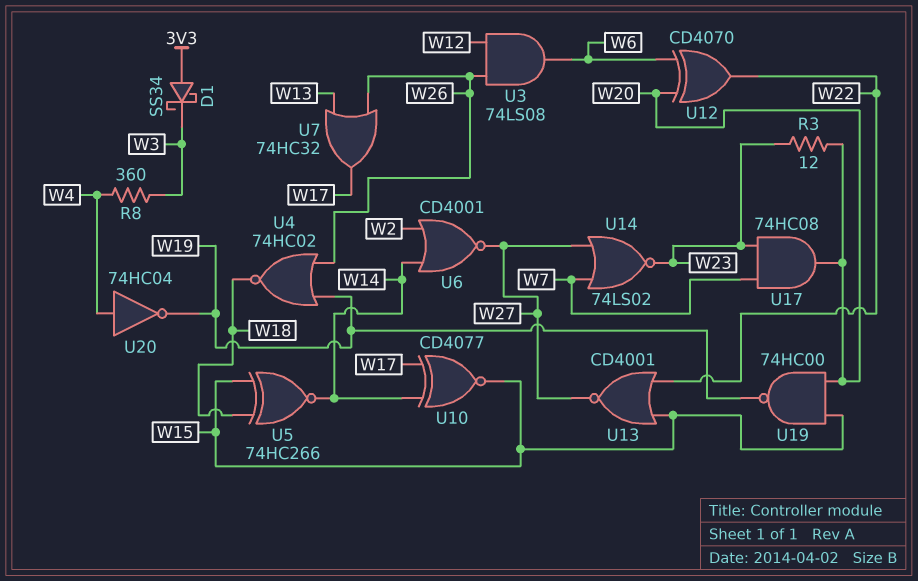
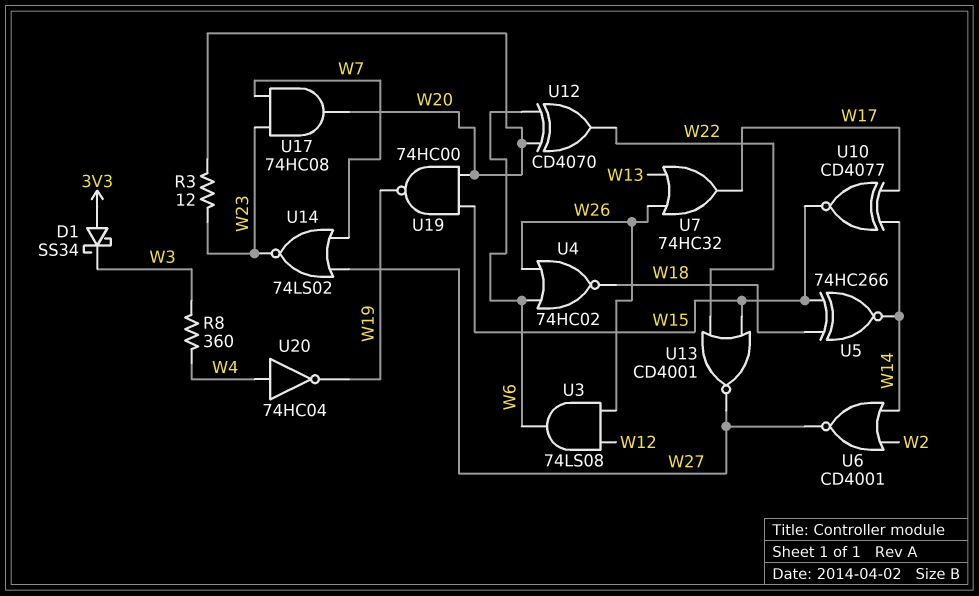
U4: NOR 74HC02 (in W19, in W26, out W18) -> NOR 74HC02 (in W6, in W26, out W18)

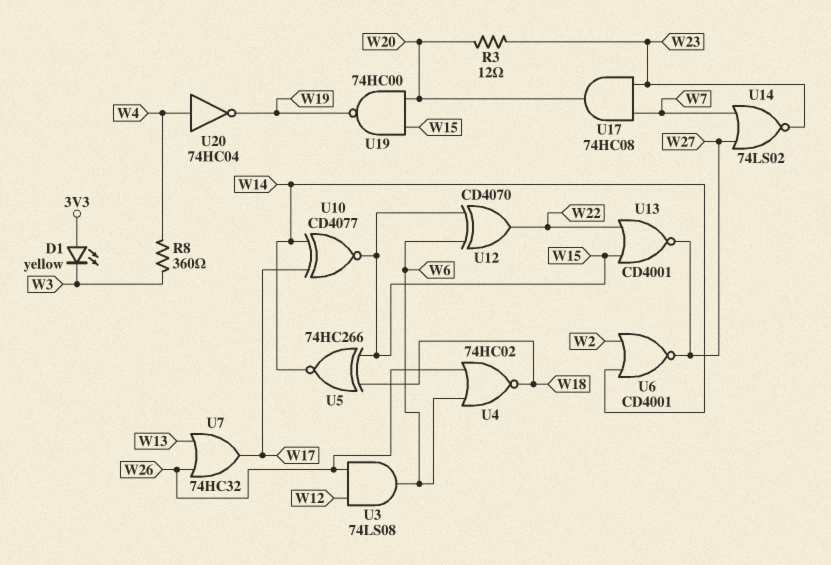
D1: schottky SS34 (A 3V3, K W3) -> LED yellow (A 3V3, K W3)
U12: XOR CD4070 (in W6, in W20, out W22) -> XOR CD4070 (in W6, in W15, out W22)

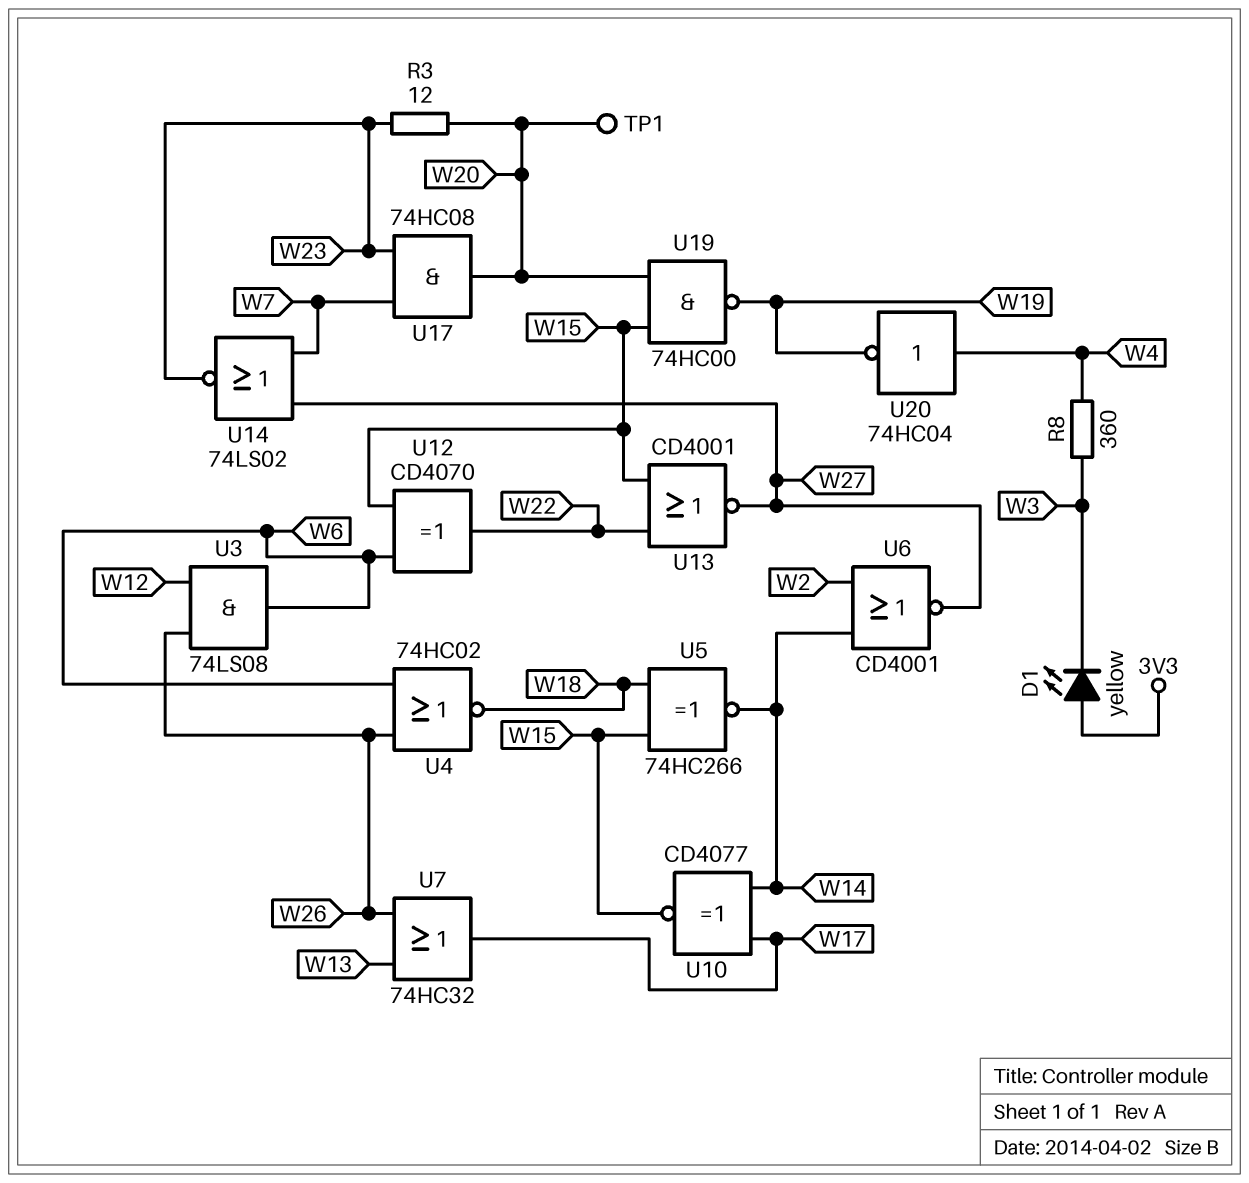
TP1: none -> test point (W20)

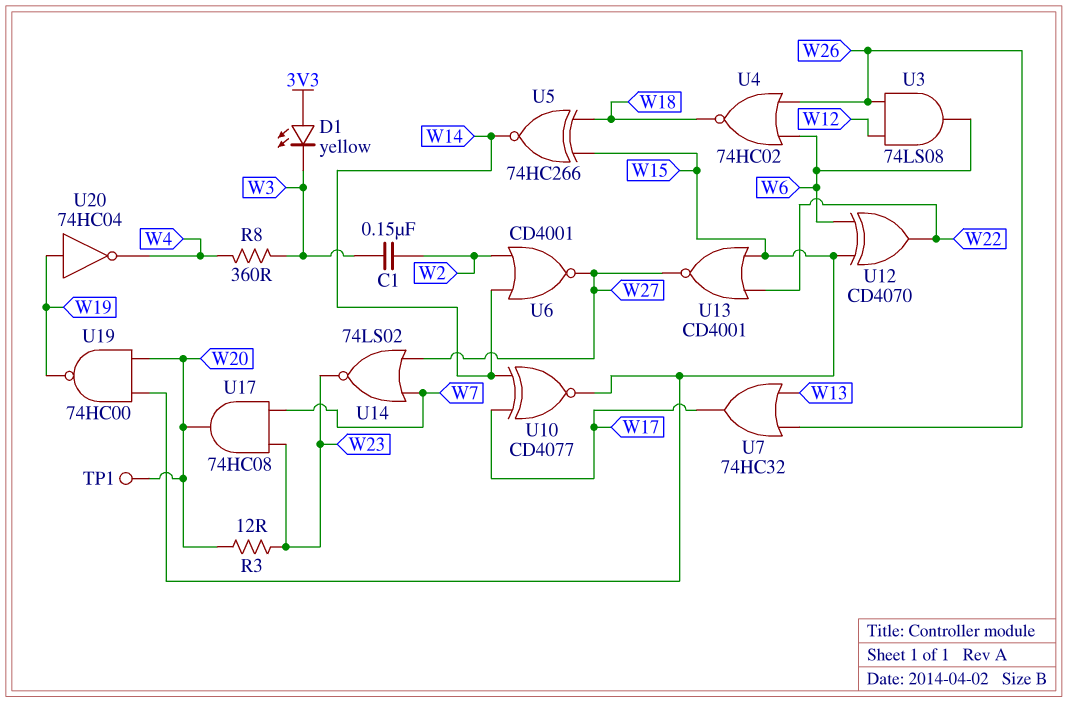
C1: none -> 150nF (W2, W3)
U20: NOT 74HC04 (in W4, out W19) -> NOT 74HC04 (in W19, out W4)

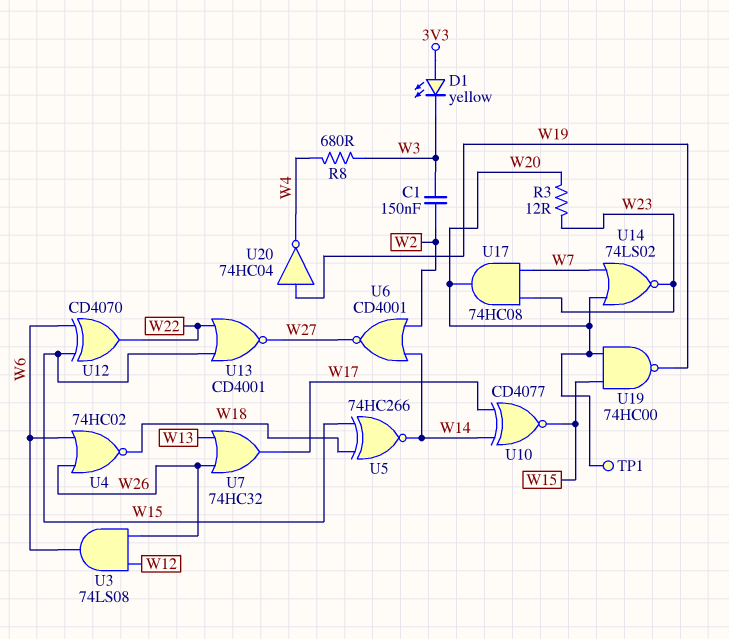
R8: 360 (W3, W4) -> 680 (W3, W4)
U14: NOR 74LS02 (in W7, in W27, out W23) -> NOR 74LS02 (in W7, in W20, out W23)

